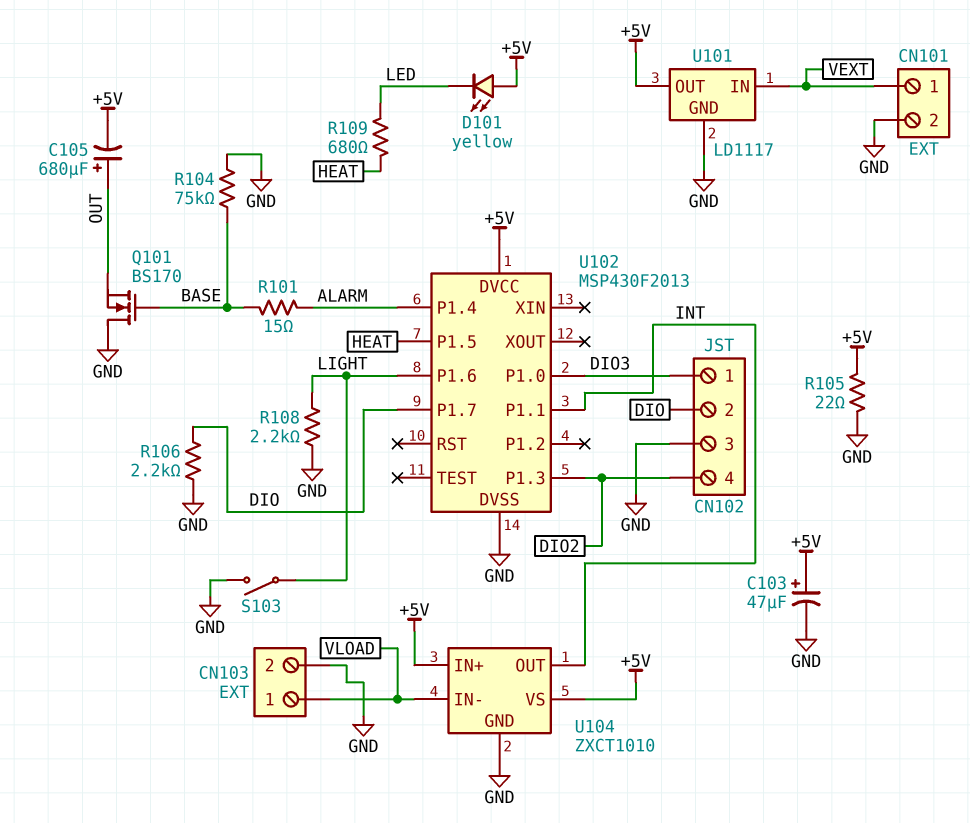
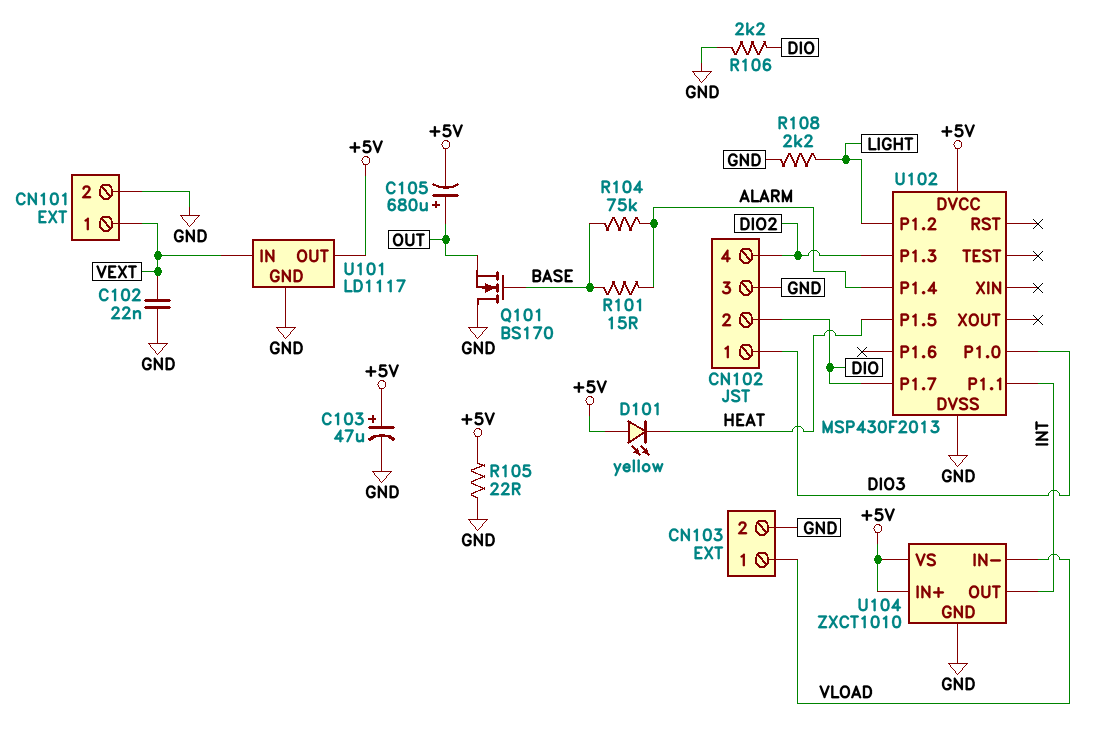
C102: none -> 22nF (GND, VEXT)
D101: LED yellow (A +5V, K LED) -> LED yellow (A +5V, K HEAT)
R104: 75k (BASE, GND) -> 75k (ALARM, BASE)
R109: 680 (HEAT, LED) -> none
S103: switch (GND, LIGHT) -> none
U102 pin P1.2: none -> LIGHT
U102 pin P1.6: LIGHT -> none

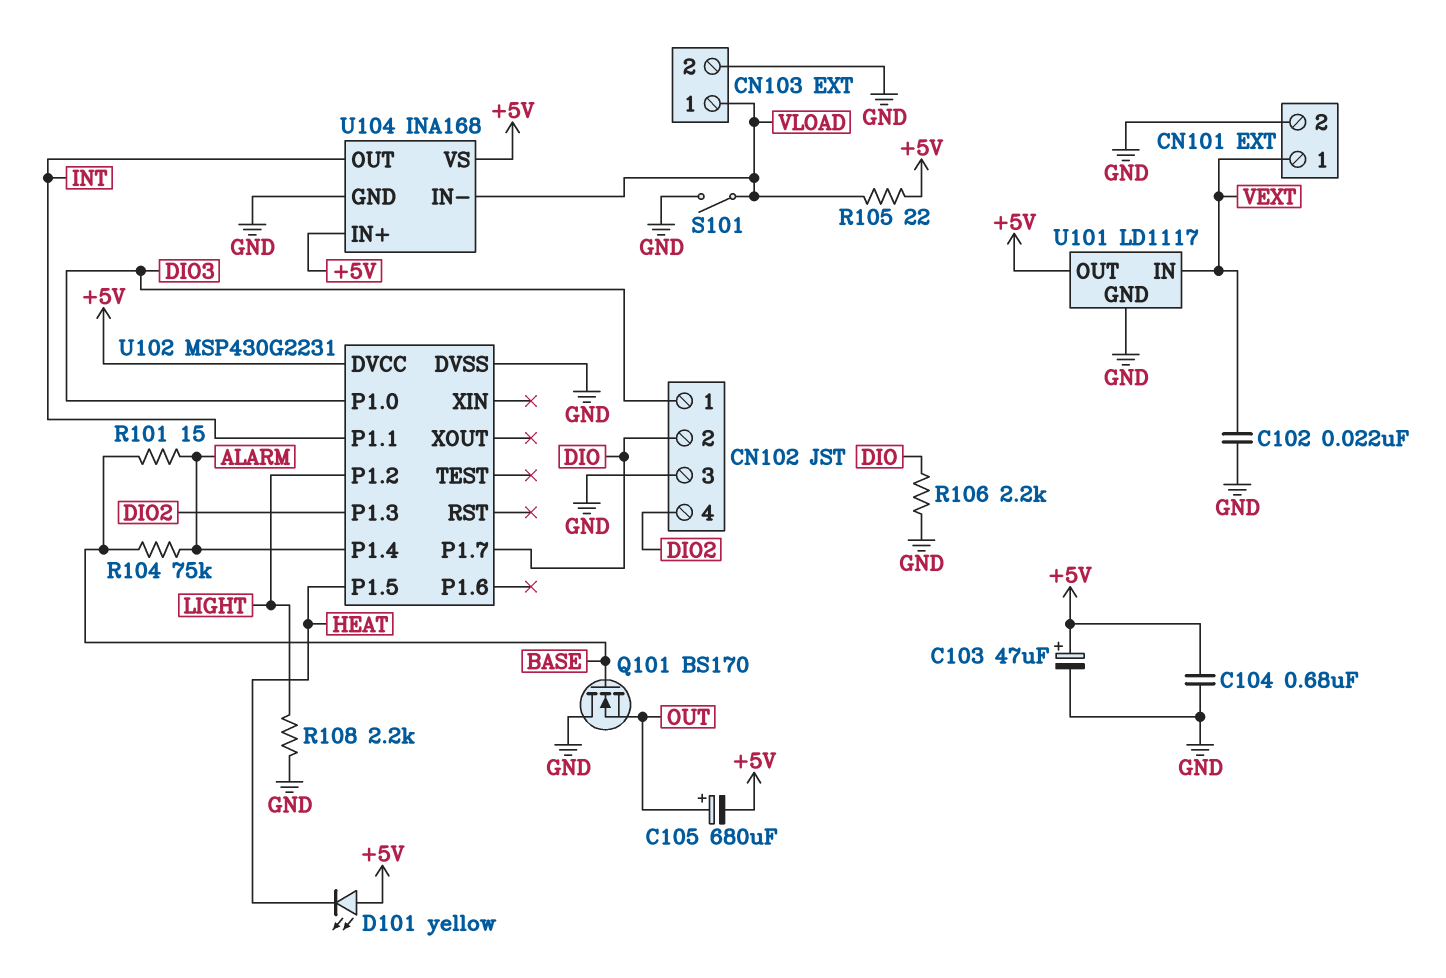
C104: none -> 680nF (+5V, GND)
R105: 22 (+5V, GND) -> 22 (+5V, VLOAD)
S101: none -> switch (GND, VLOAD)
U102: MSP430F2013 -> MSP430G2231
U104: ZXCT1010 -> INA168

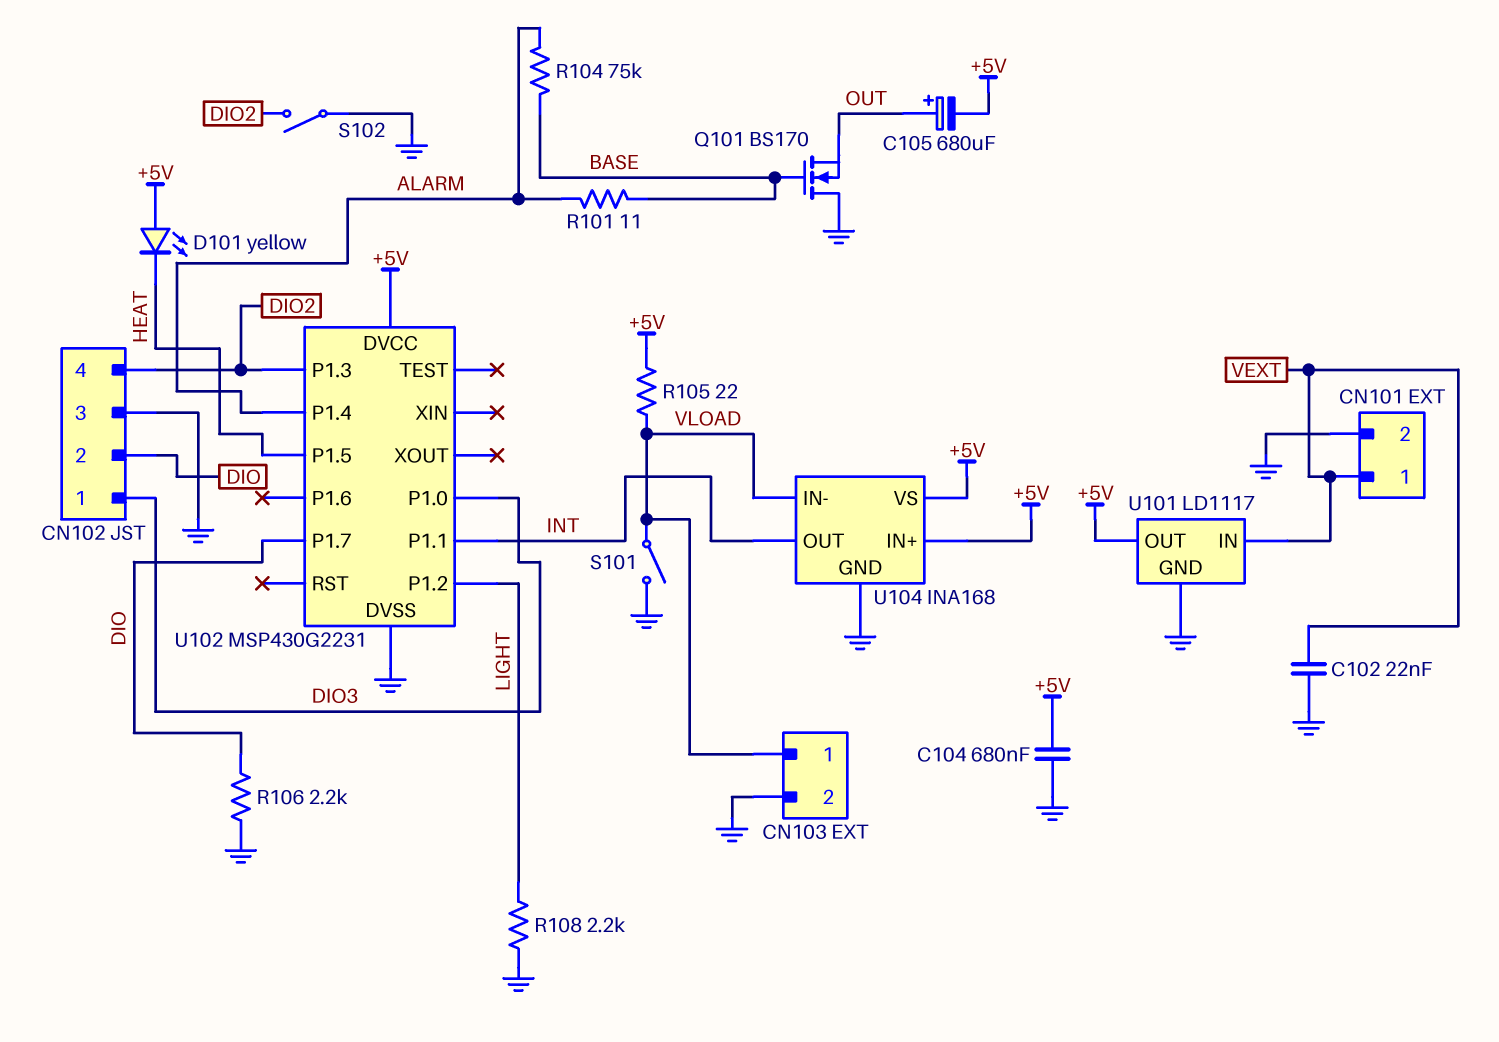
C103: 47uF (plus +5V, minus GND) -> none
R101: 15 (ALARM, BASE) -> 11 (ALARM, BASE)
S102: none -> switch (DIO2, GND)

